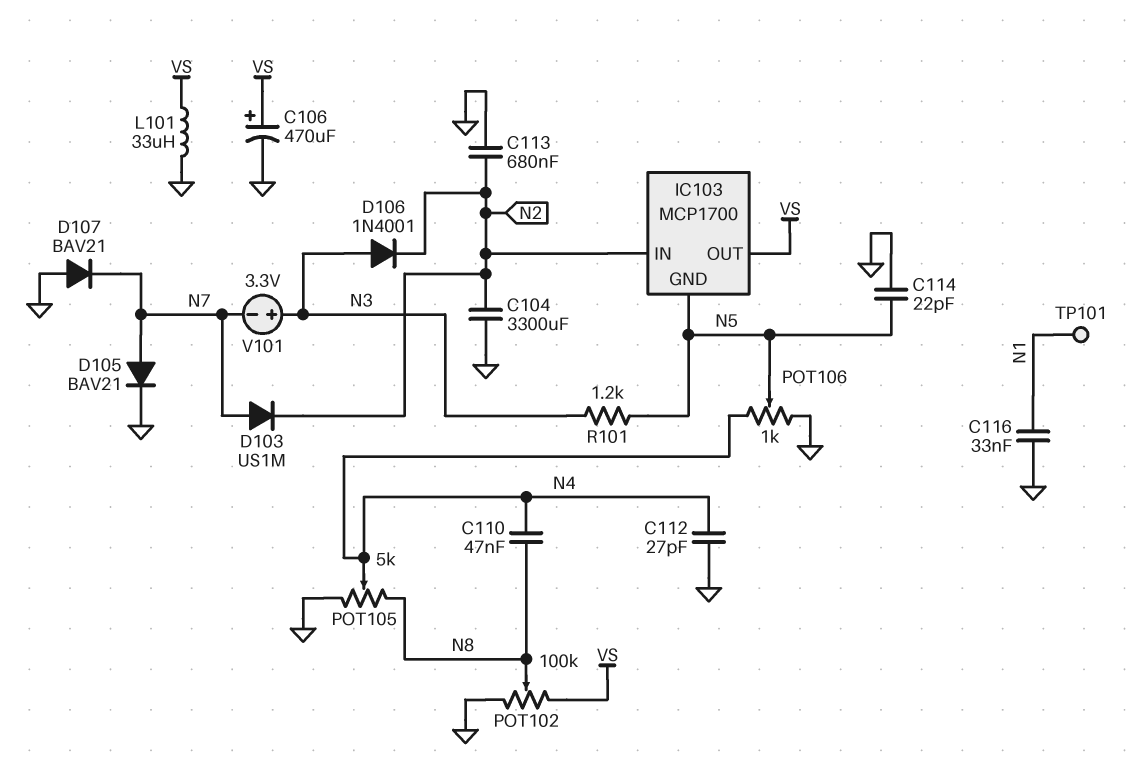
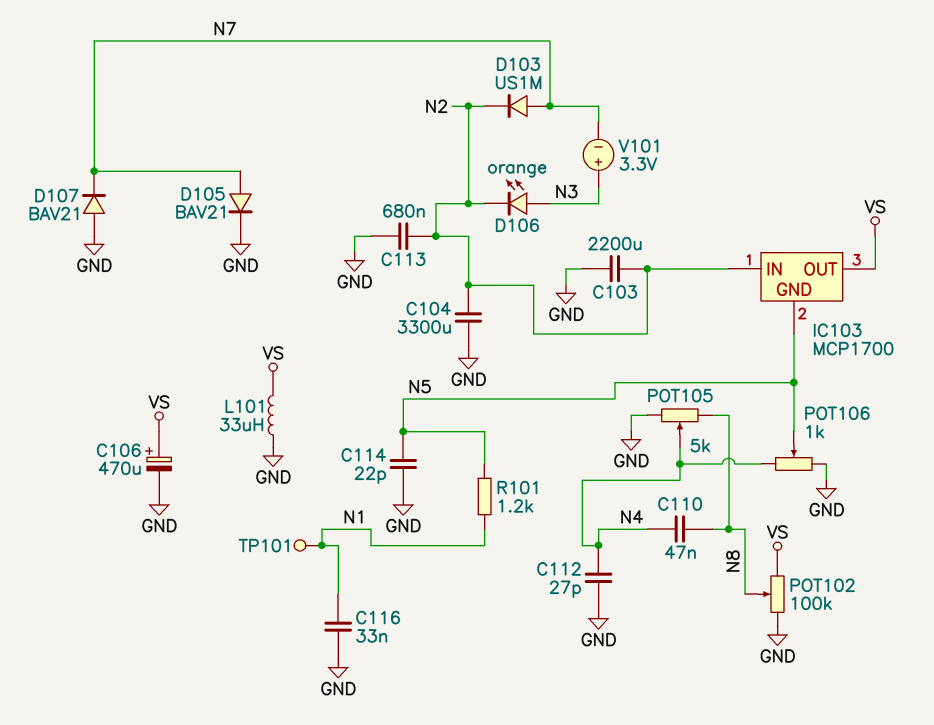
C103: none -> 2200uF (GND, N2)
D106: diode 1N4001 (A N3, K N2) -> LED orange (A N3, K N2)
R101: 1.2k (N3, N5) -> 1.2k (N1, N5)

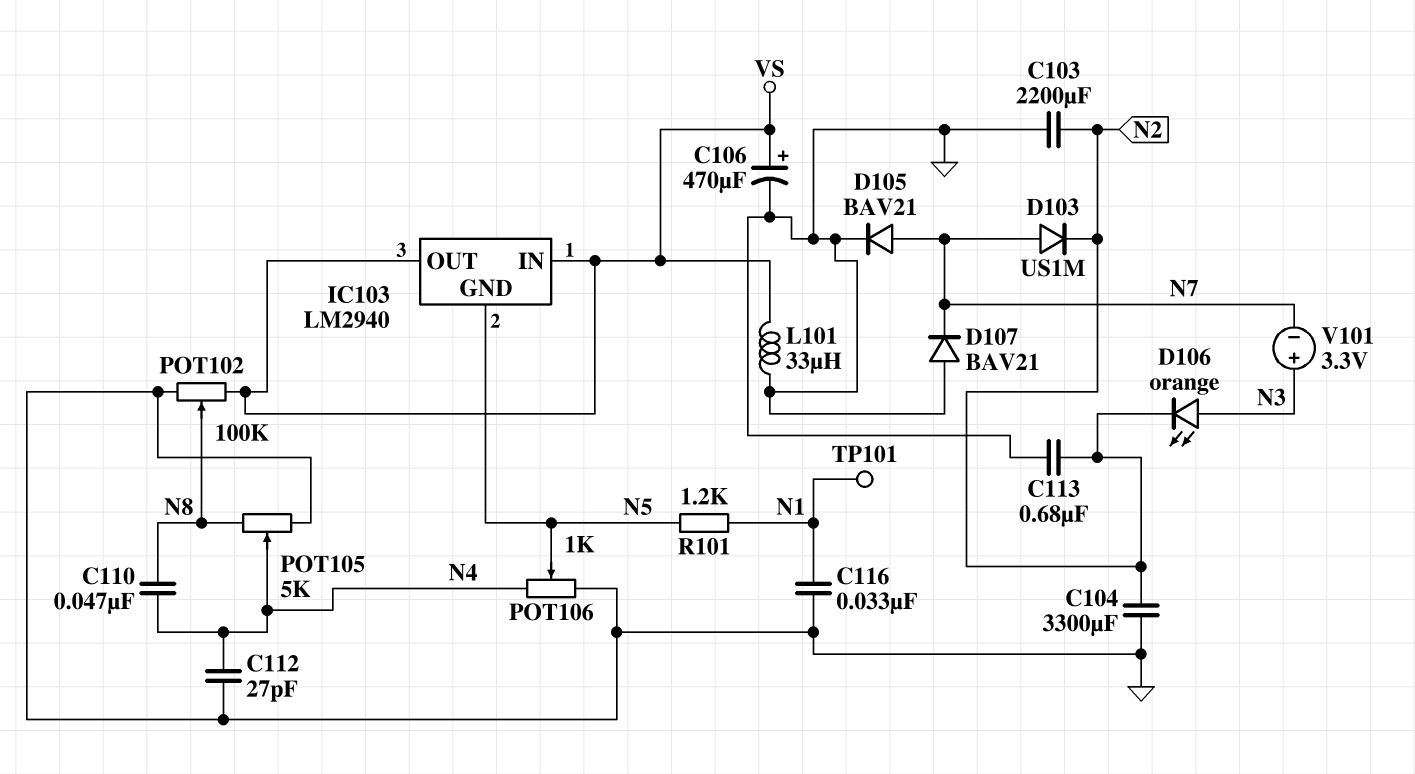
C114: 22pF (GND, N5) -> none
IC103: MCP1700 -> LM2940
IC103 pin IN: N2 -> VS

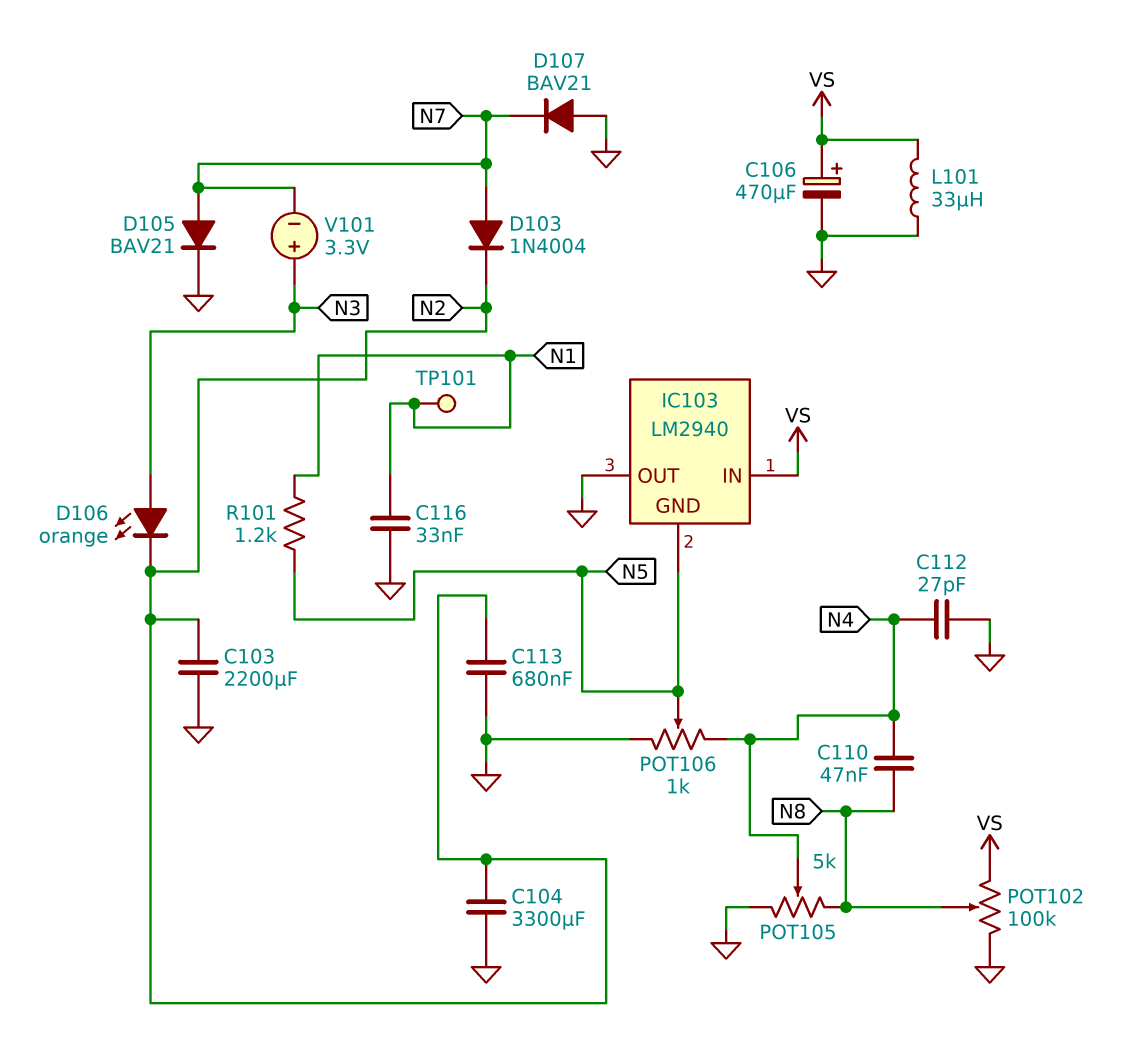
D103: diode US1M (A N7, K N2) -> diode 1N4004 (A N7, K N2)
IC103 pin OUT: VS -> GND

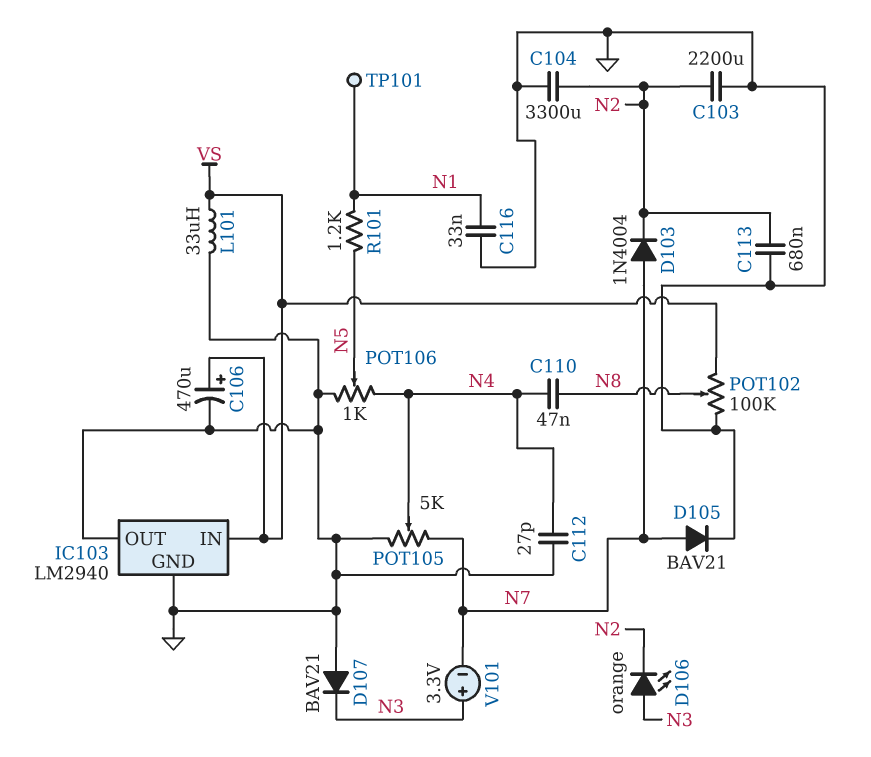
D107: diode BAV21 (A GND, K N7) -> diode BAV21 (A GND, K N3)
IC103 pin GND: N5 -> GND
POT105: 5k (GND, N8, wiper N4) -> 5k (GND, N7, wiper N4)

